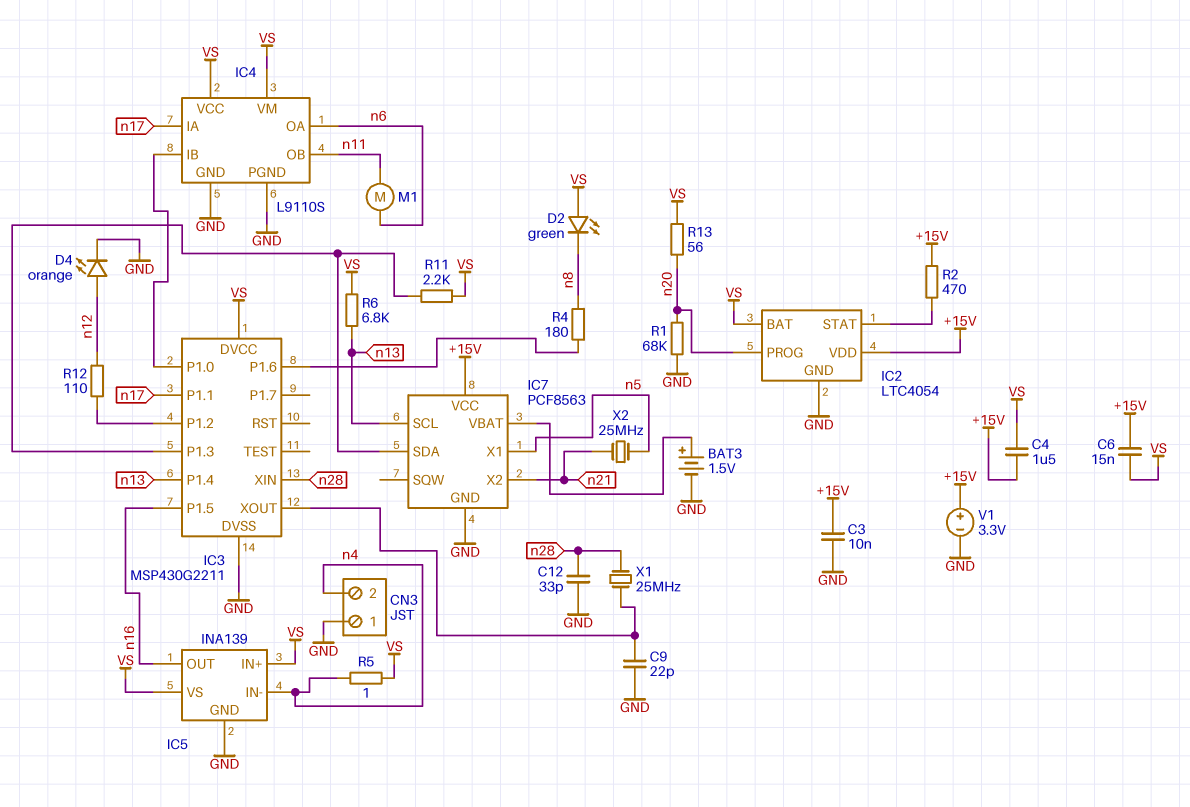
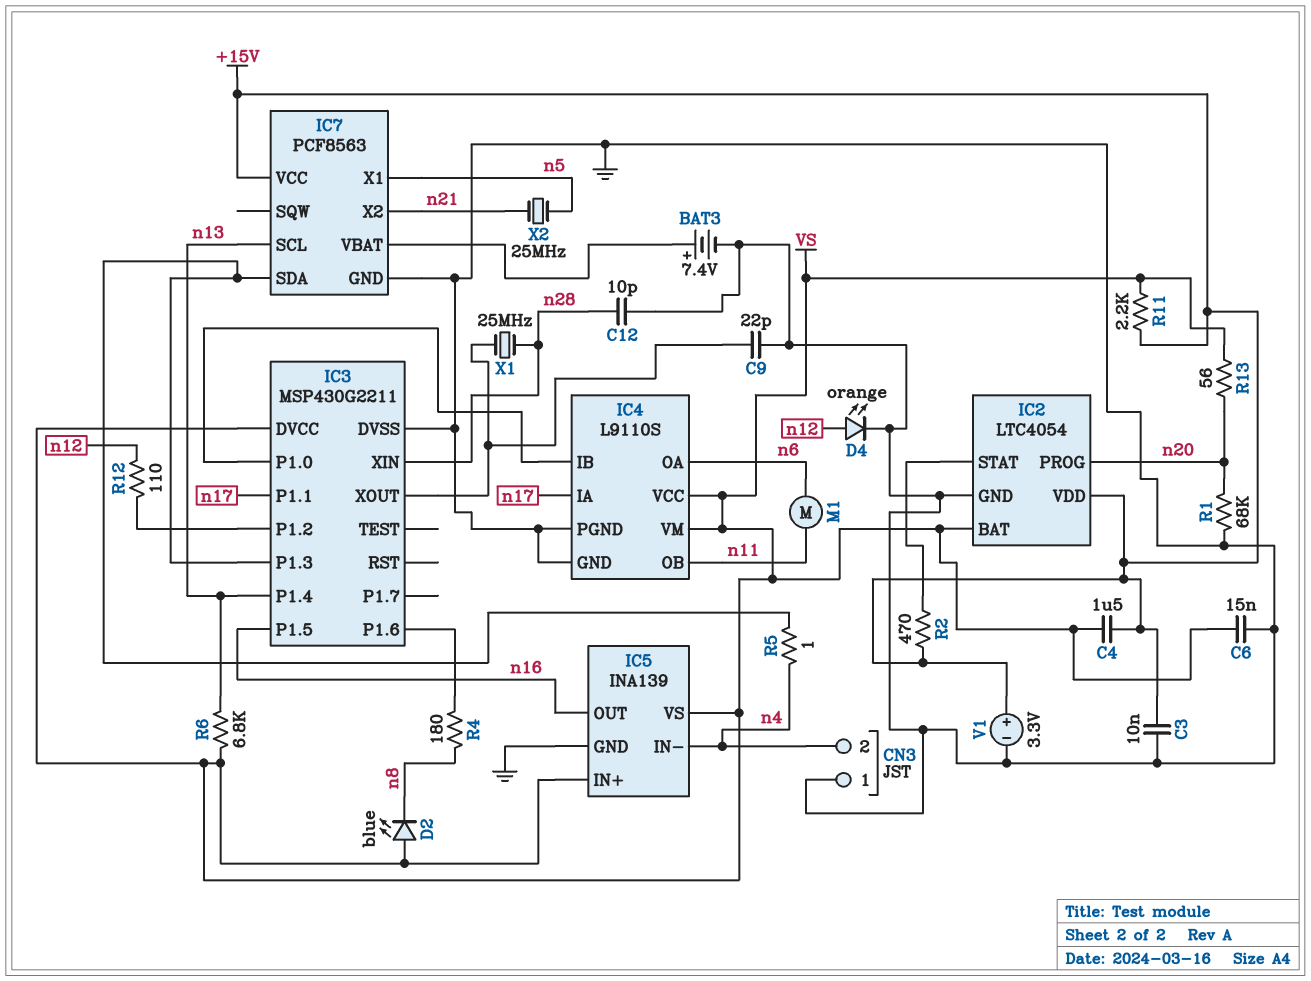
BAT3: 1.5V (plus IC7/VBAT, minus GND) -> 7.4V (plus IC7/VBAT, minus GND)
C6: 15nF (+15V, VS) -> 15nF (GND, VS)
C12: 33pF (GND, n28) -> 10pF (GND, n28)
D2: LED green (A VS, K n8) -> LED blue (A VS, K n8)
R5: 1 (VS, n4) -> 1 (IC3/P1.3, n4)
R11: 2.2k (IC3/P1.3, VS) -> 2.2k (+15V, VS)

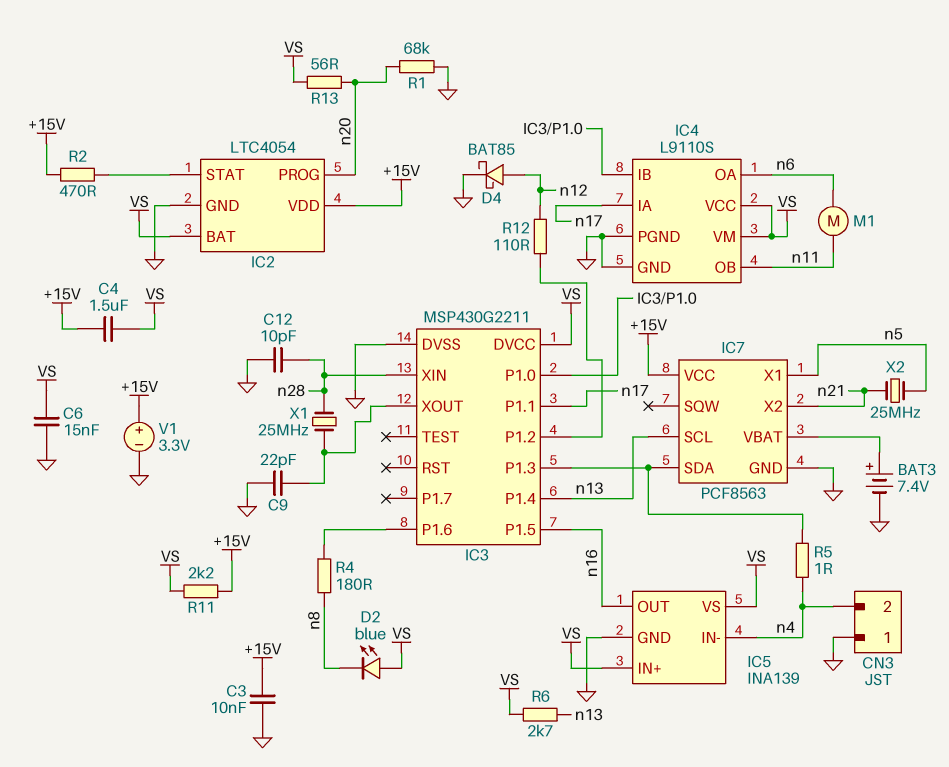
D4: LED orange (A n12, K GND) -> schottky BAT85 (A n12, K GND)
R6: 6.8k (VS, n13) -> 2.7k (VS, n13)

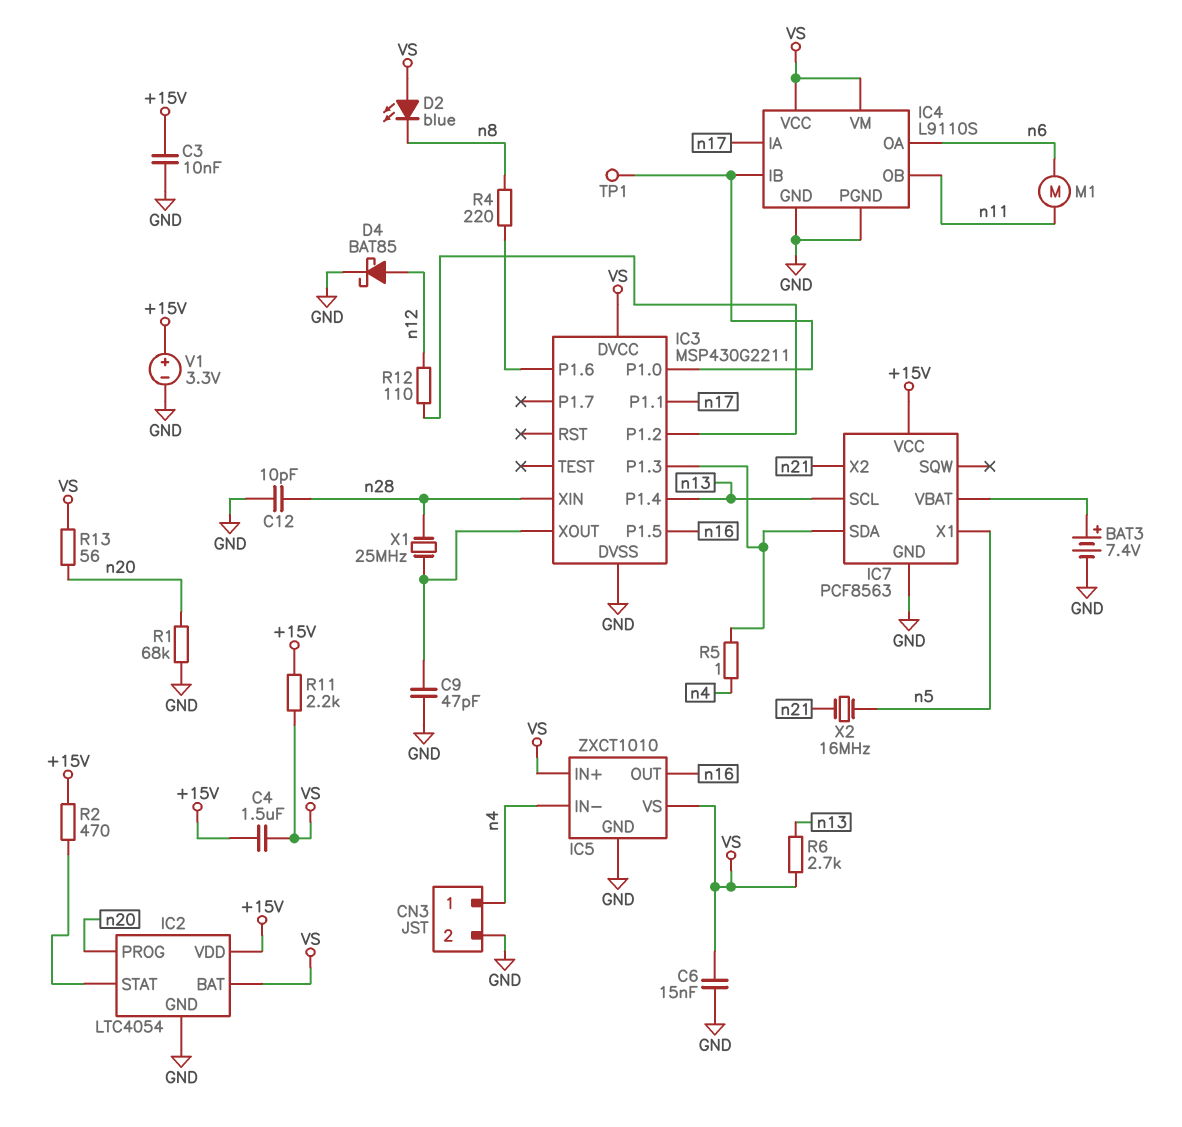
C9: 22pF (GND, IC3/XOUT) -> 47pF (GND, IC3/XOUT)
CN3 pin 1: GND -> n4
CN3 pin 2: n4 -> GND
IC5: INA139 -> ZXCT1010
R4: 180 (IC3/P1.6, n8) -> 220 (IC3/P1.6, n8)
TP1: none -> test point (IC3/P1.0)
X2: 25MHz (n5, n21) -> 16MHz (n5, n21)

